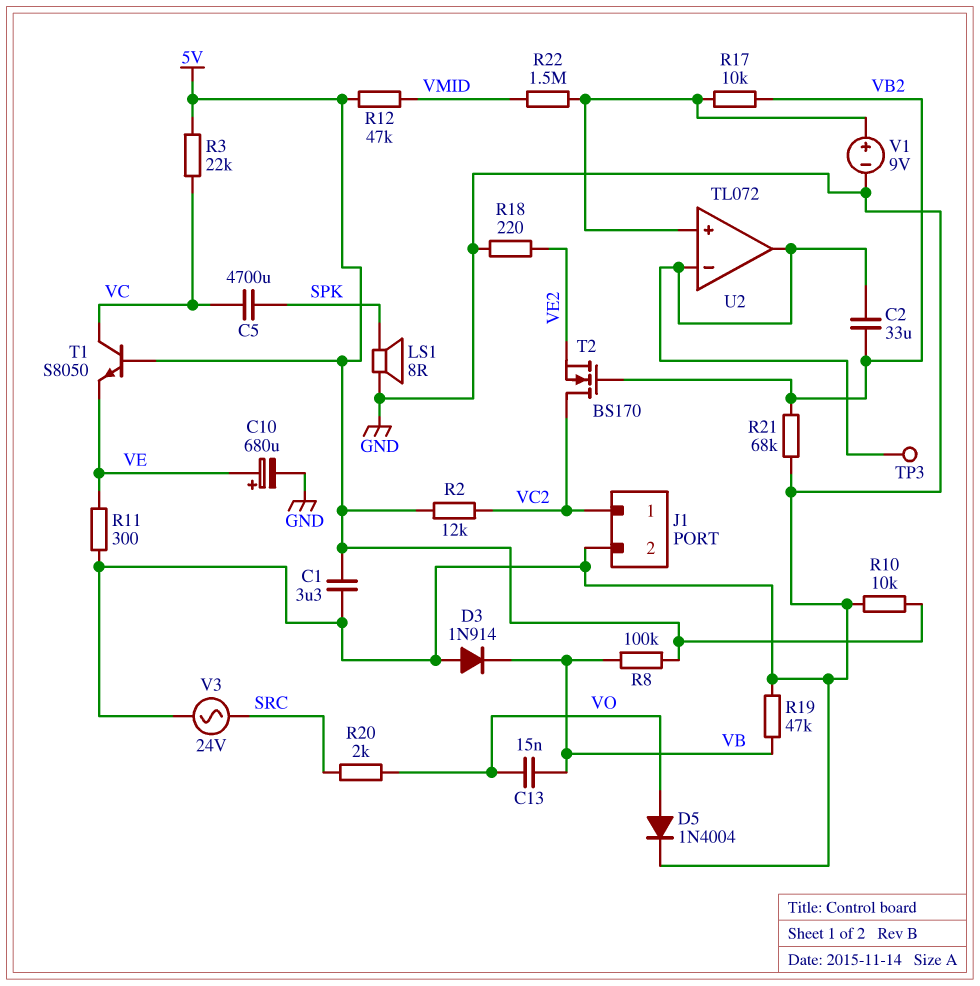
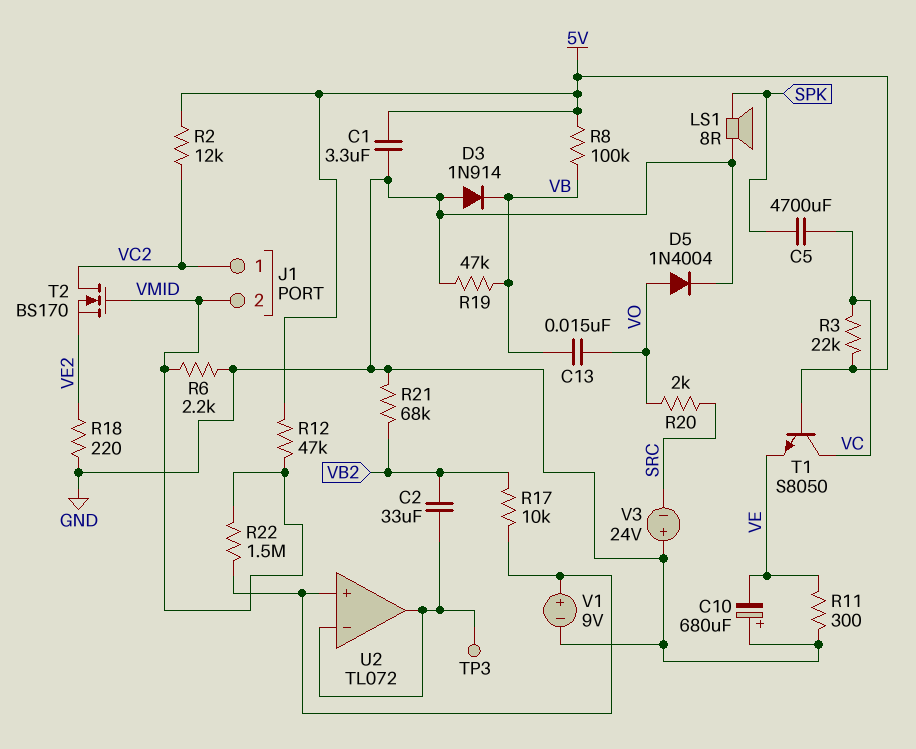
C10: 680uF (plus VE, minus GND) -> 680uF (plus GND, minus VE)
J1 pin 2: GND -> VMID
R6: none -> 2.2k (GND, VMID)
R10: 10k (5V, GND) -> none
T2: NMOS BS170 (G VB2, D VC2, S VE2) -> NMOS BS170 (G VMID, D VC2, S VE2)
V3: AC 24V (GND, SRC) -> 24V (plus GND, minus SRC)

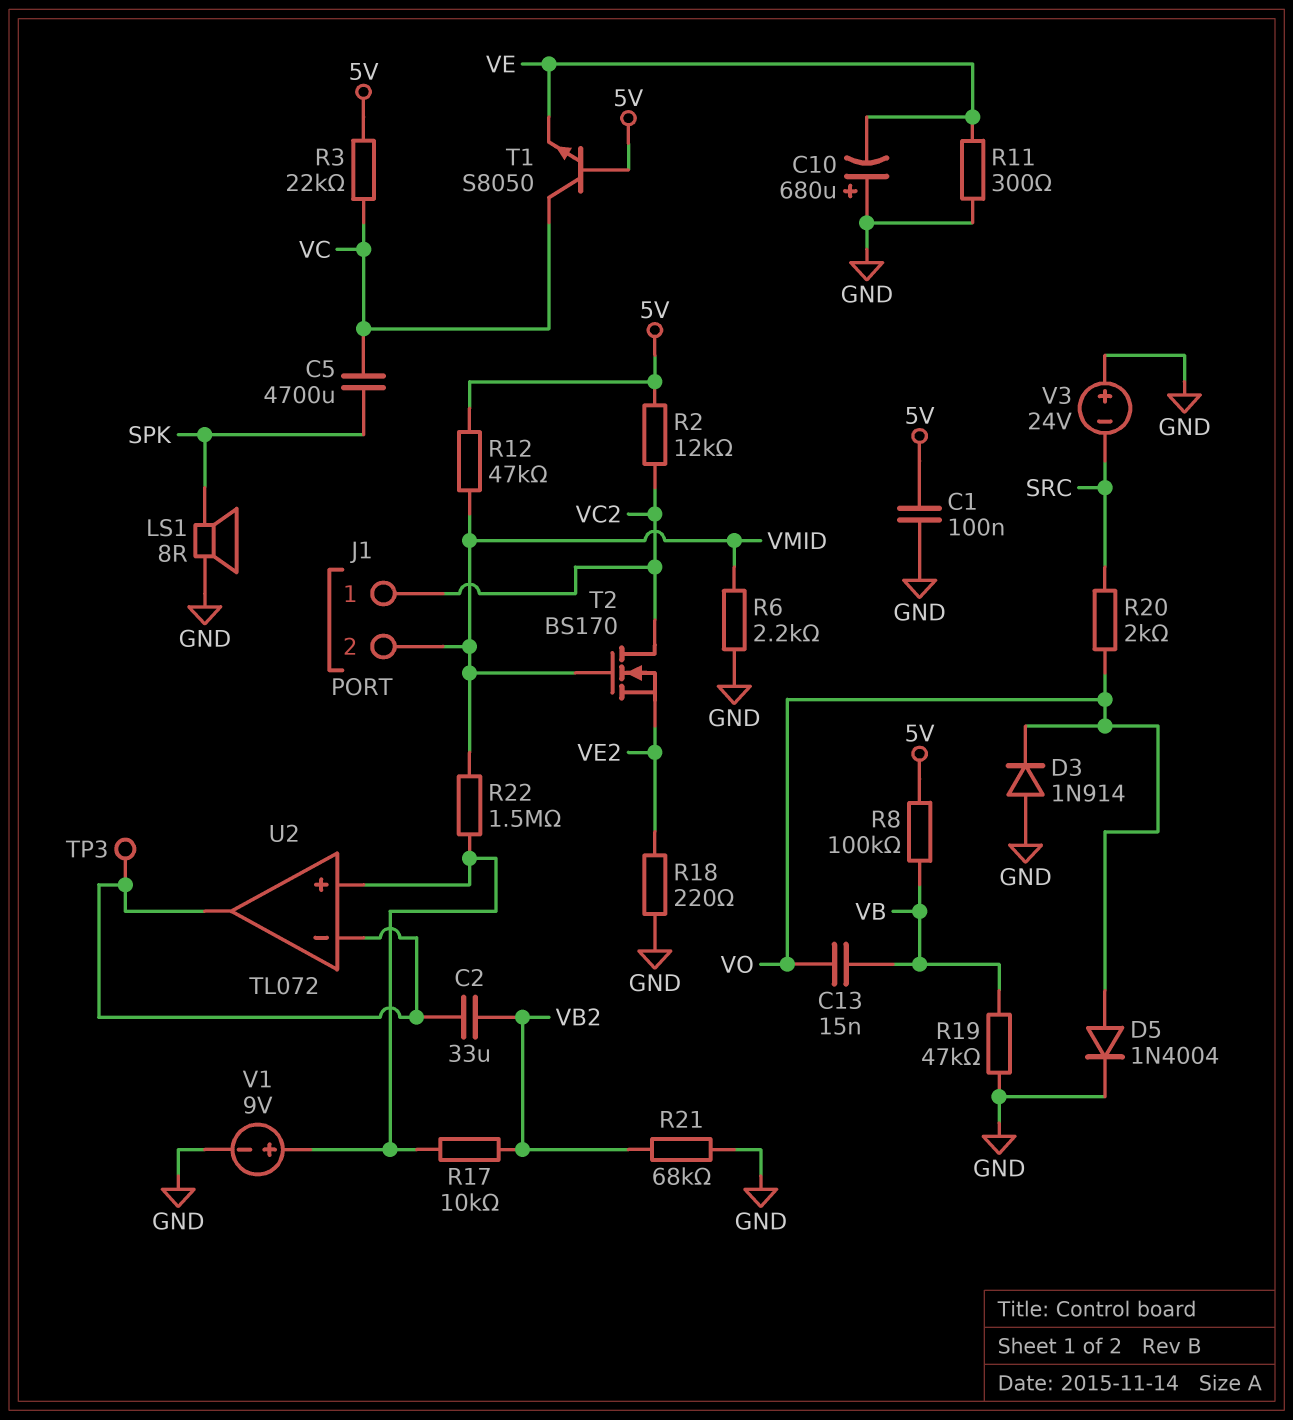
C1: 3.3uF (5V, GND) -> 100nF (5V, GND)
D3: diode 1N914 (A GND, K VB) -> diode 1N914 (A GND, K VO)

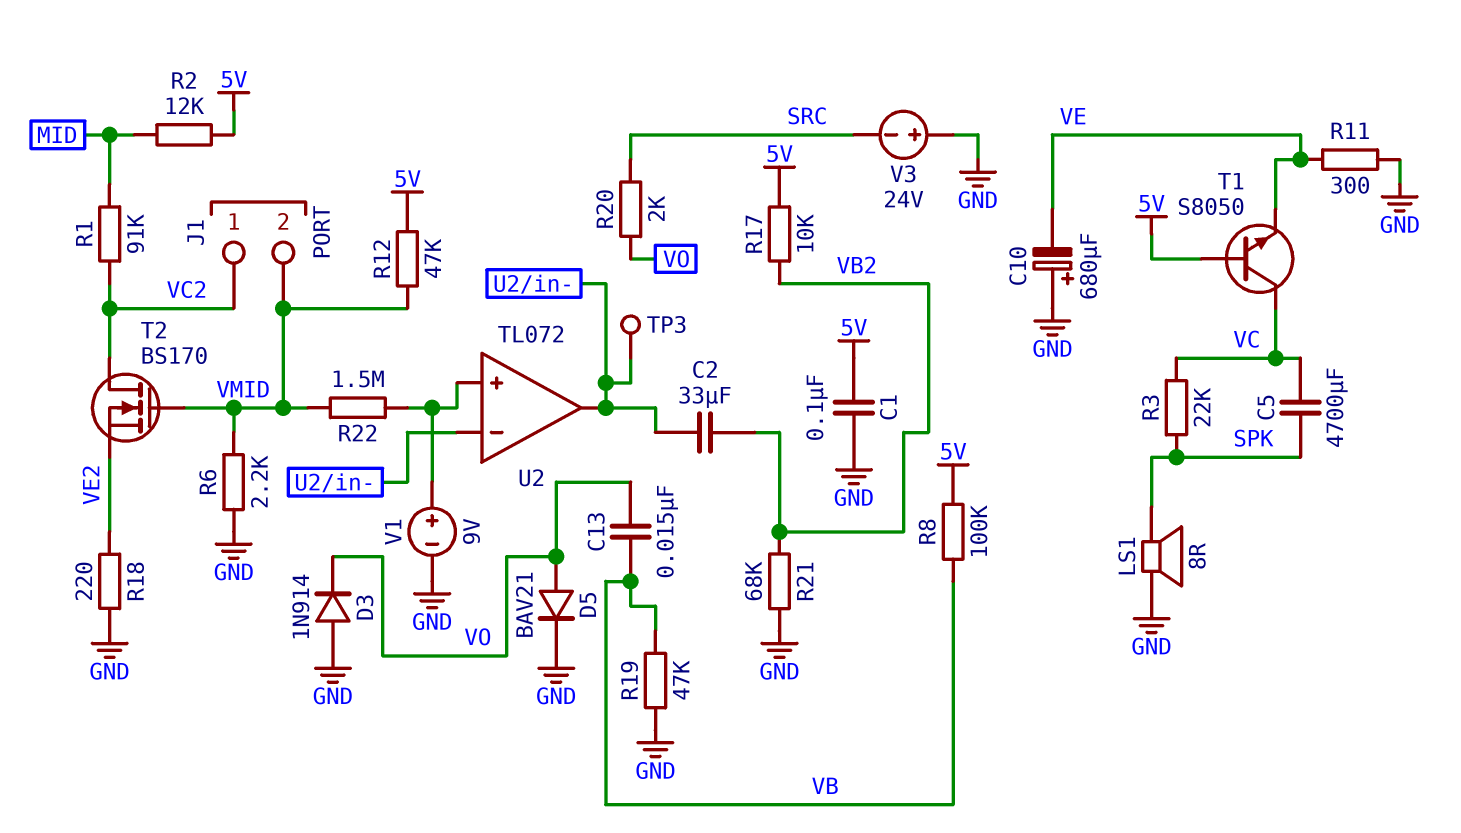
D5: diode 1N4004 (A VO, K GND) -> diode BAV21 (A VO, K GND)
R1: none -> 91k (MID, VC2)
R2: 12k (5V, VC2) -> 12k (5V, MID)
R3: 22k (5V, VC) -> 22k (SPK, VC)
R17: 10k (U2/in+, VB2) -> 10k (5V, VB2)

